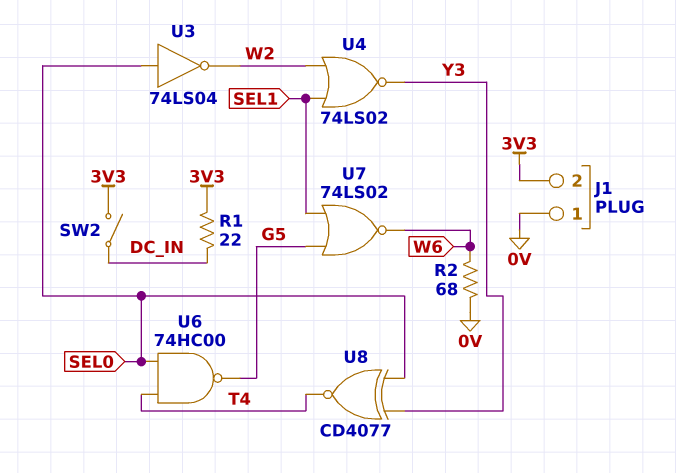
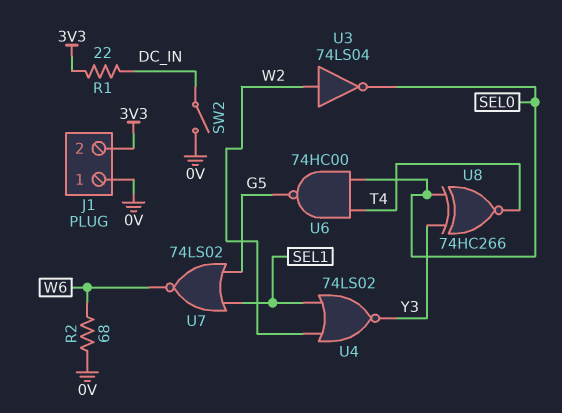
SW2: switch (3V3, DC_IN) -> switch (0V, DC_IN)
U3: NOT 74LS04 (in SEL0, out W2) -> NOT 74LS04 (in W2, out SEL0)
U8: XNOR CD4077 (in SEL0, in Y3, out T4) -> XNOR 74HC266 (in SEL0, in Y3, out T4)

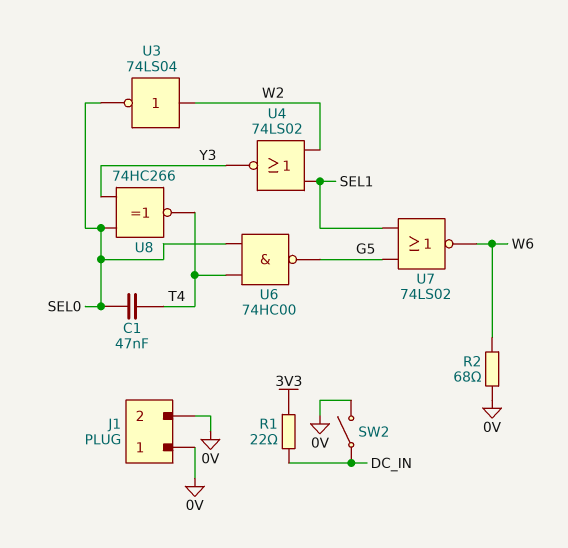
C1: none -> 47nF (SEL0, T4)
J1 pin 2: 3V3 -> 0V

